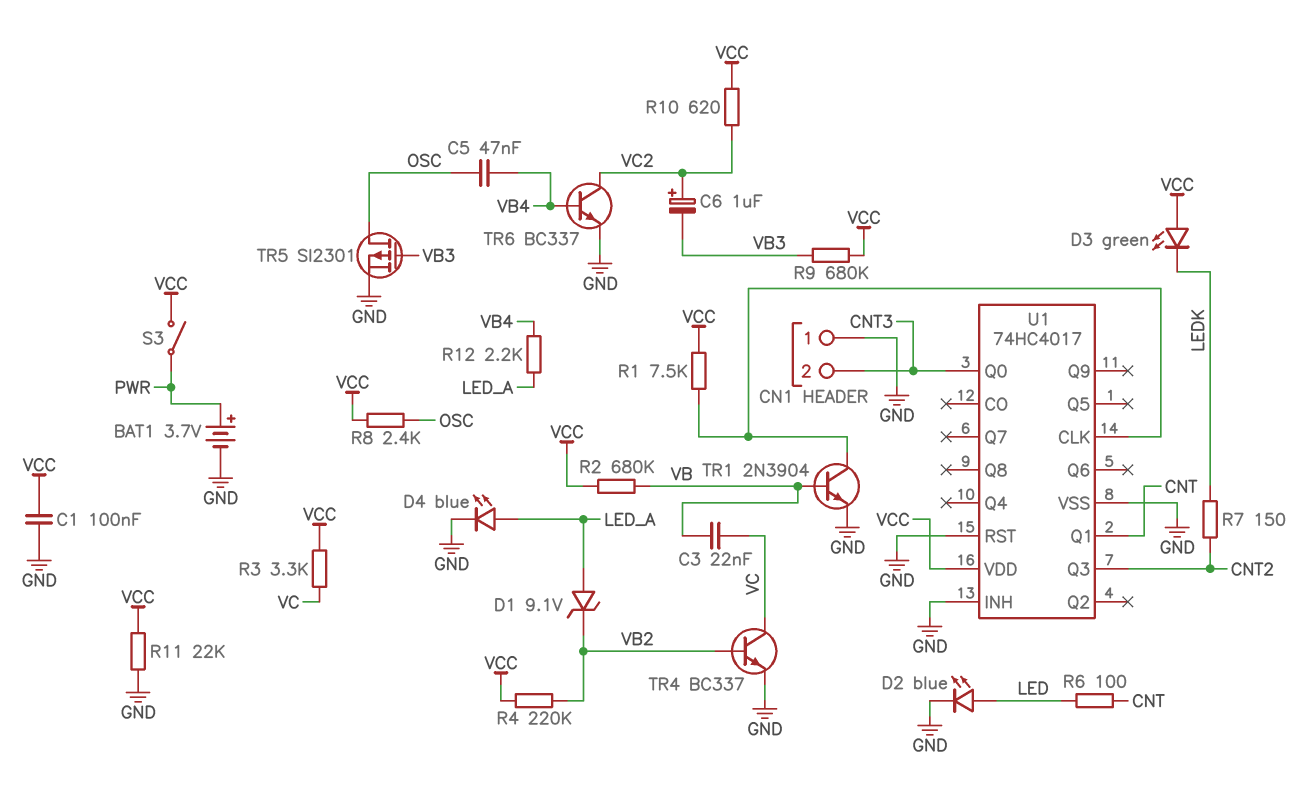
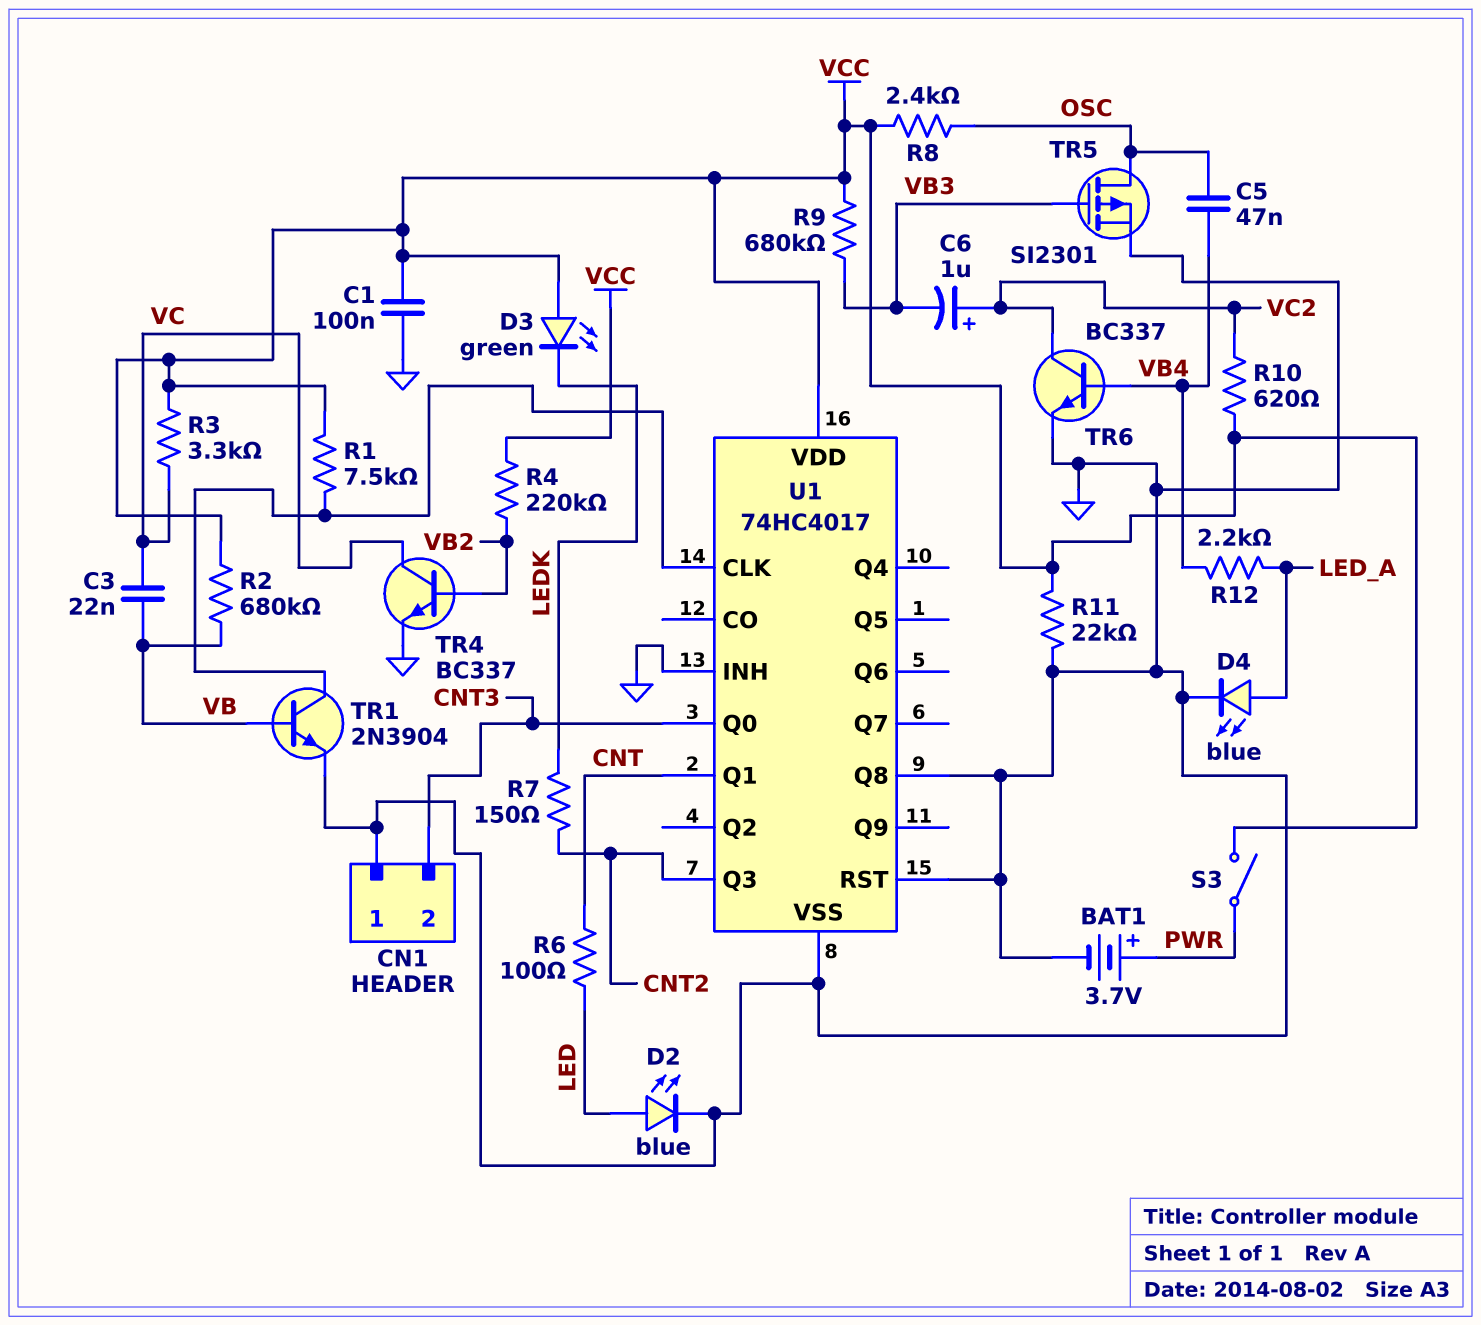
D1: zener 9.1V (A LED_A, K VB2) -> none
U1 pin Q8: none -> GND

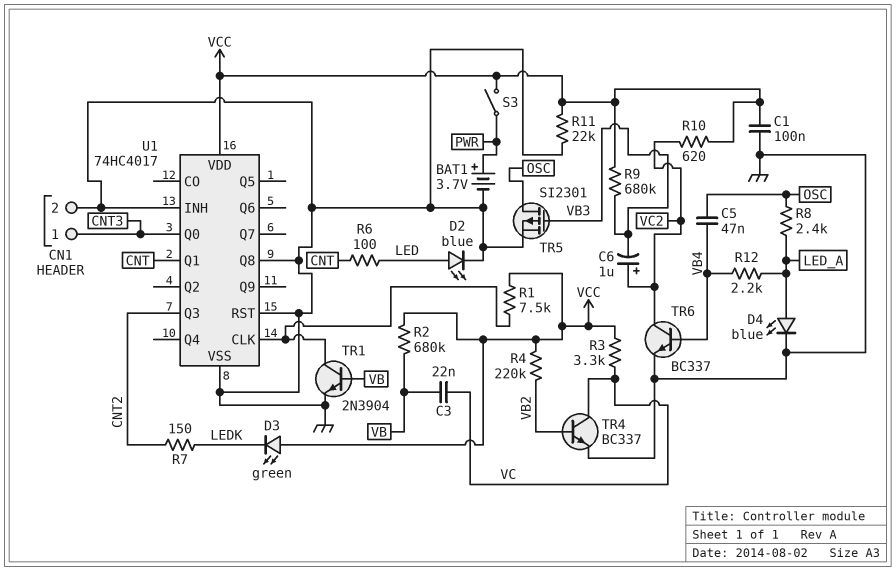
CN1 pin 1: GND -> CNT3
CN1 pin 2: CNT3 -> GND
R8: 2.4k (OSC, VCC) -> 2.4k (LED_A, OSC)

